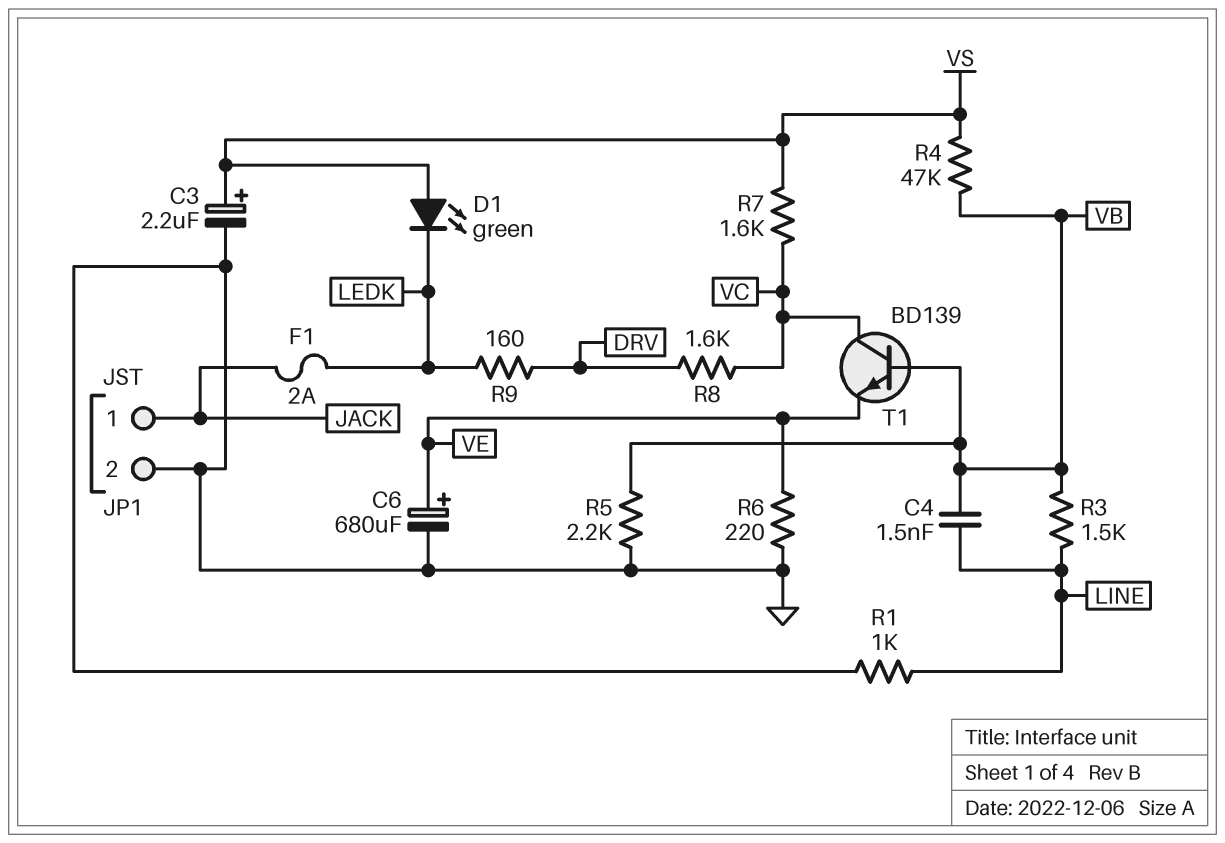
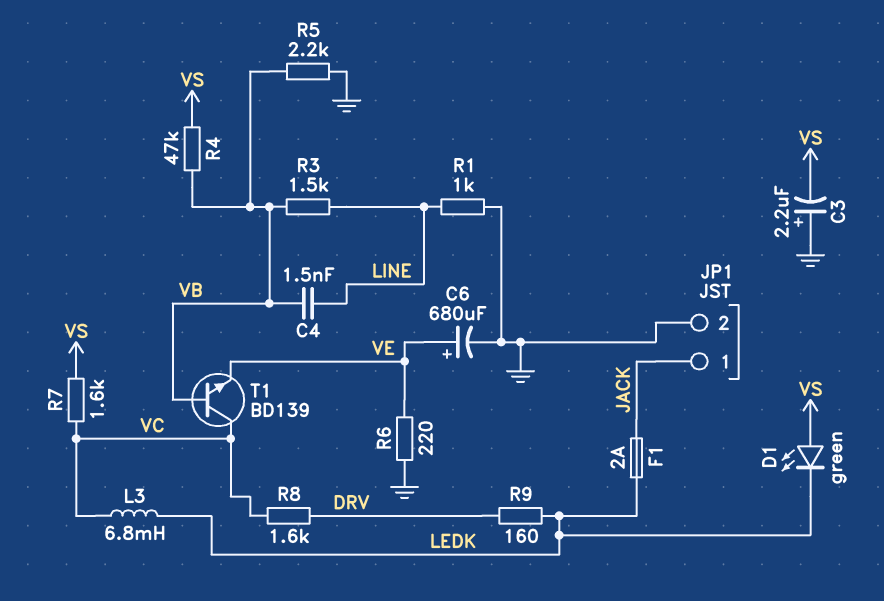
C3: 2.2uF (plus VS, minus GND) -> 2.2uF (plus GND, minus VS)
L3: none -> 6.8mH (LEDK, VC)

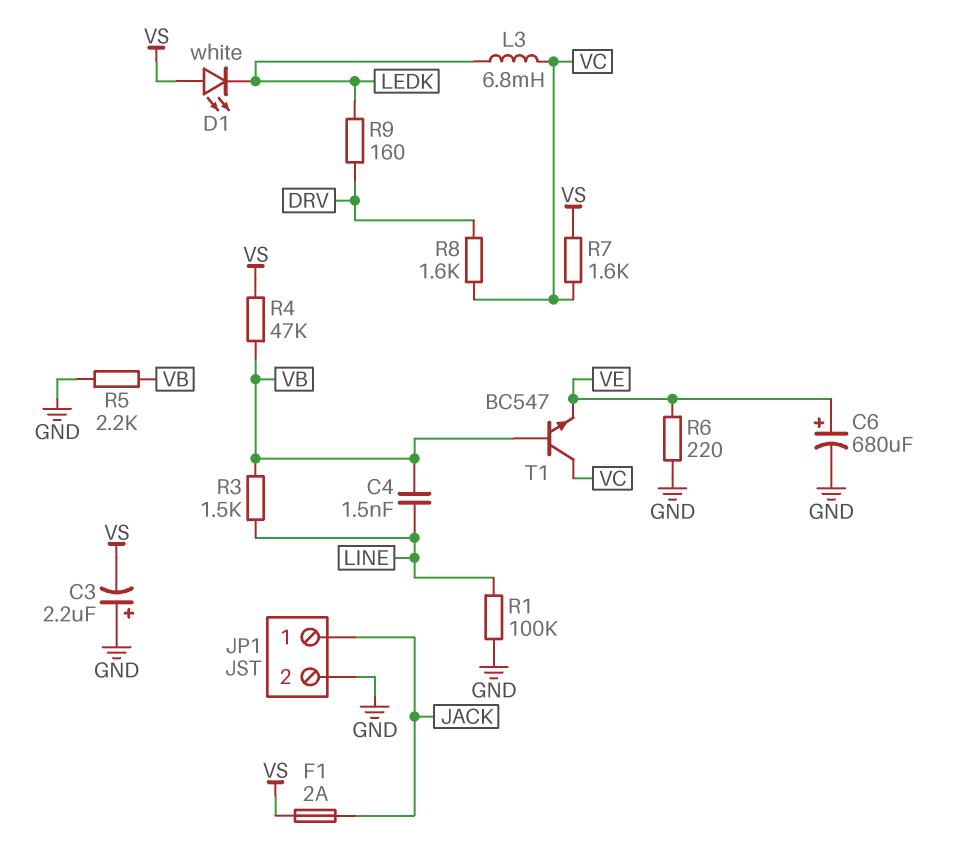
D1: LED green (A VS, K LEDK) -> LED white (A VS, K LEDK)
F1: 2A (JACK, LEDK) -> 2A (JACK, VS)
R1: 1k (GND, LINE) -> 100k (GND, LINE)
T1: NPN BD139 (B VB, C VC, E VE) -> NPN BC547 (B VB, C VC, E VE)

